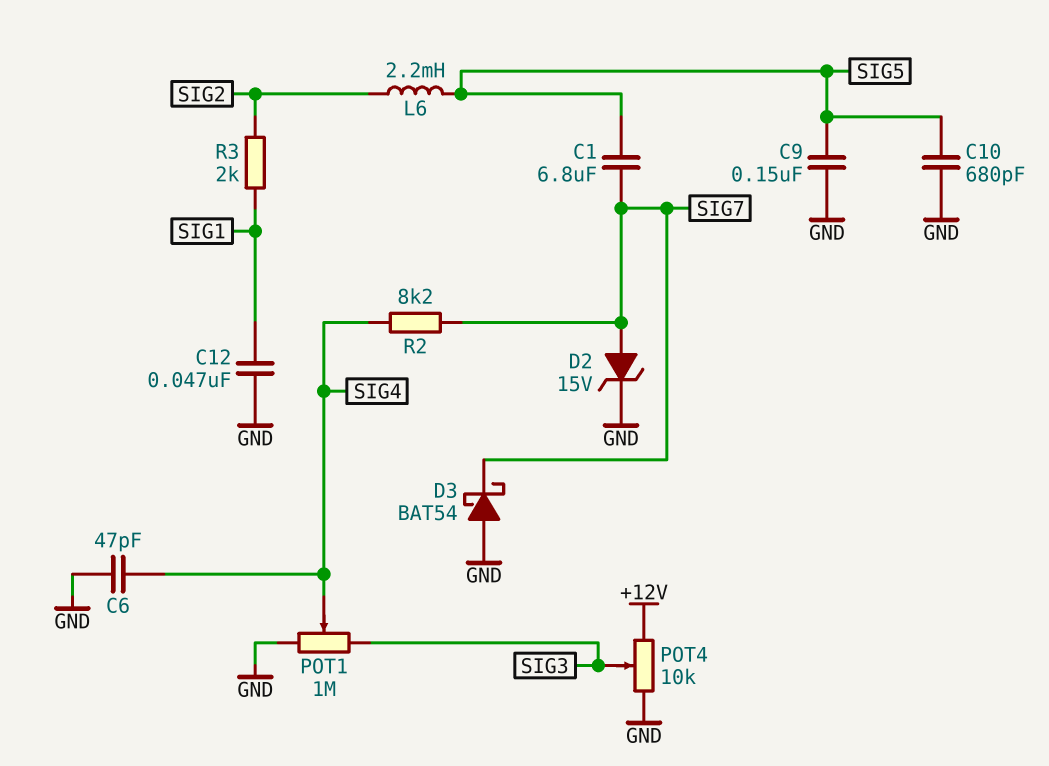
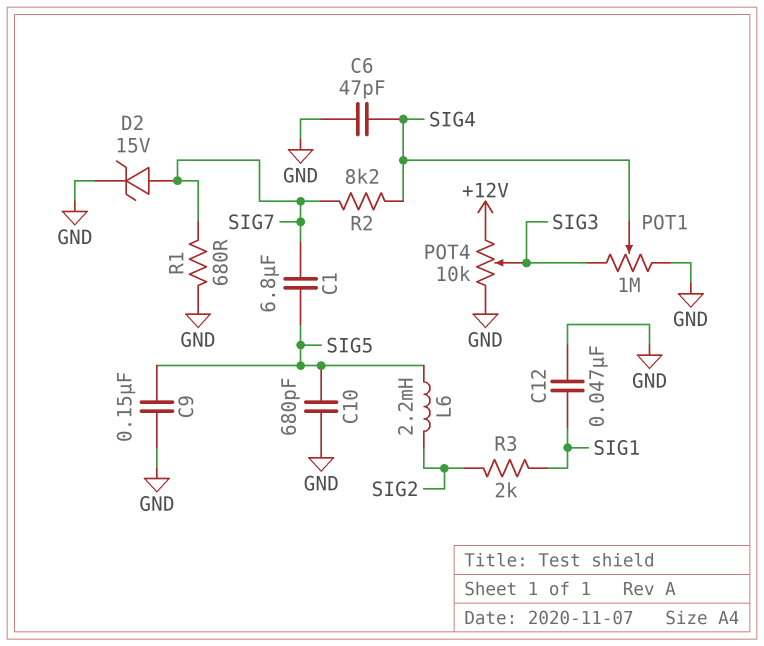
D3: schottky BAT54 (A GND, K SIG7) -> none
R1: none -> 680 (GND, SIG7)

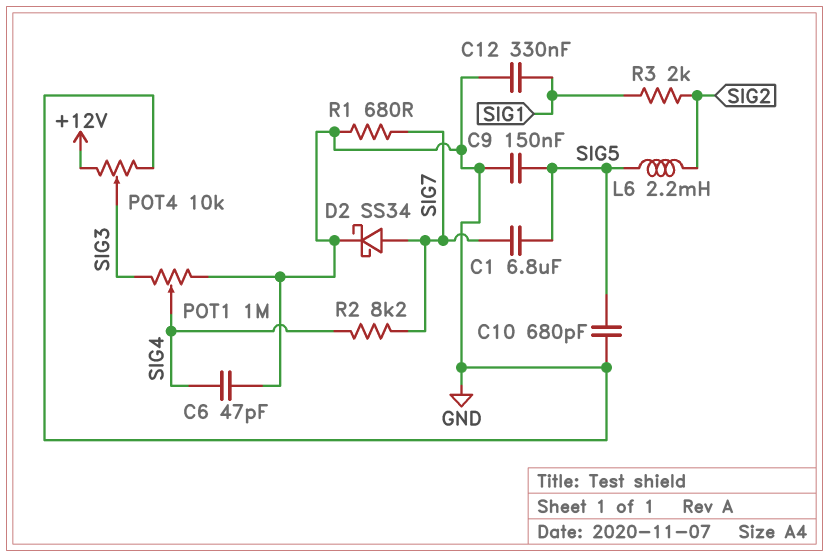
C12: 47nF (GND, SIG1) -> 330nF (GND, SIG1)
D2: zener 15V (A SIG7, K GND) -> schottky SS34 (A SIG7, K GND)

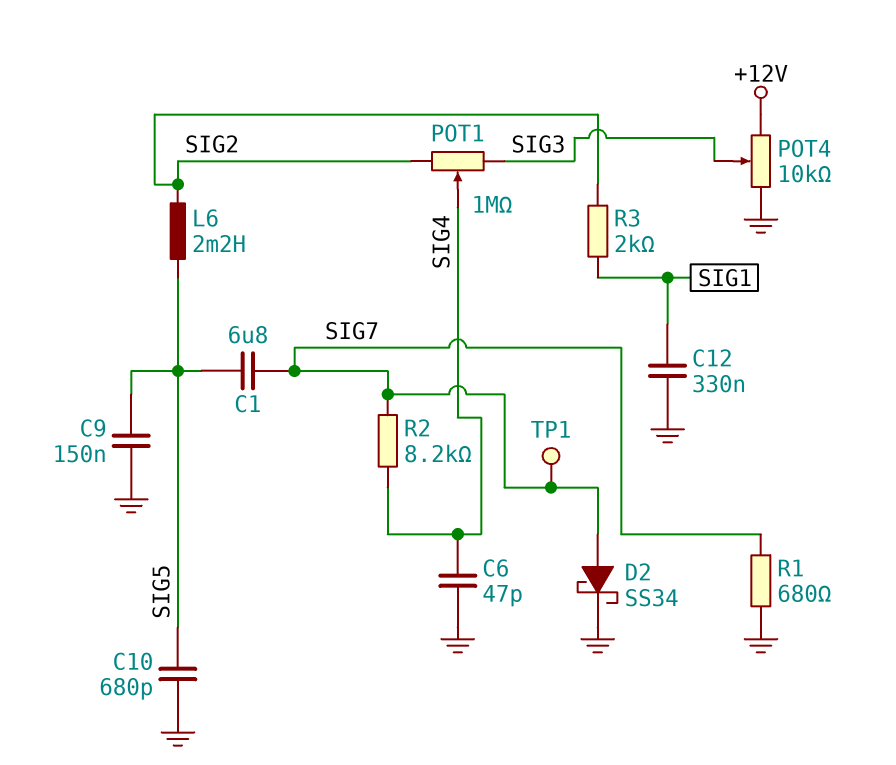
POT1: 1M (GND, SIG3, wiper SIG4) -> 1M (SIG2, SIG3, wiper SIG4)
TP1: none -> test point (SIG7)

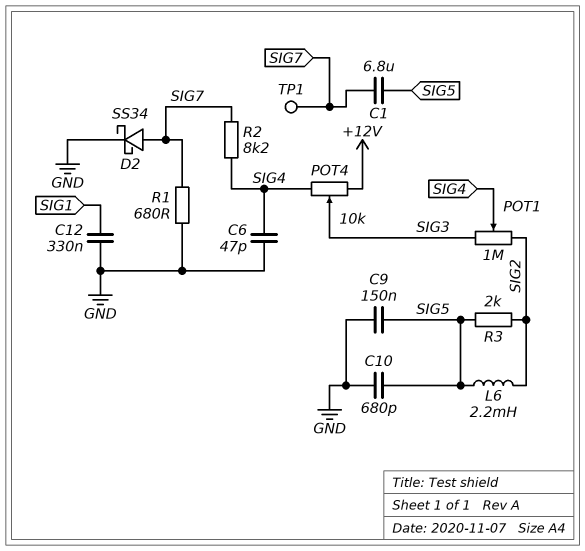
POT4: 10k (+12V, GND, wiper SIG3) -> 10k (+12V, SIG4, wiper SIG3)
R3: 2k (SIG1, SIG2) -> 2k (SIG2, SIG5)

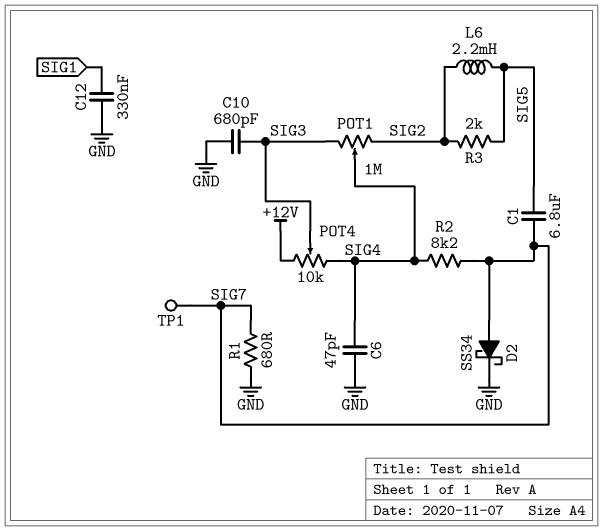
C9: 150nF (GND, SIG5) -> none
C10: 680pF (GND, SIG5) -> 680pF (GND, SIG3)

